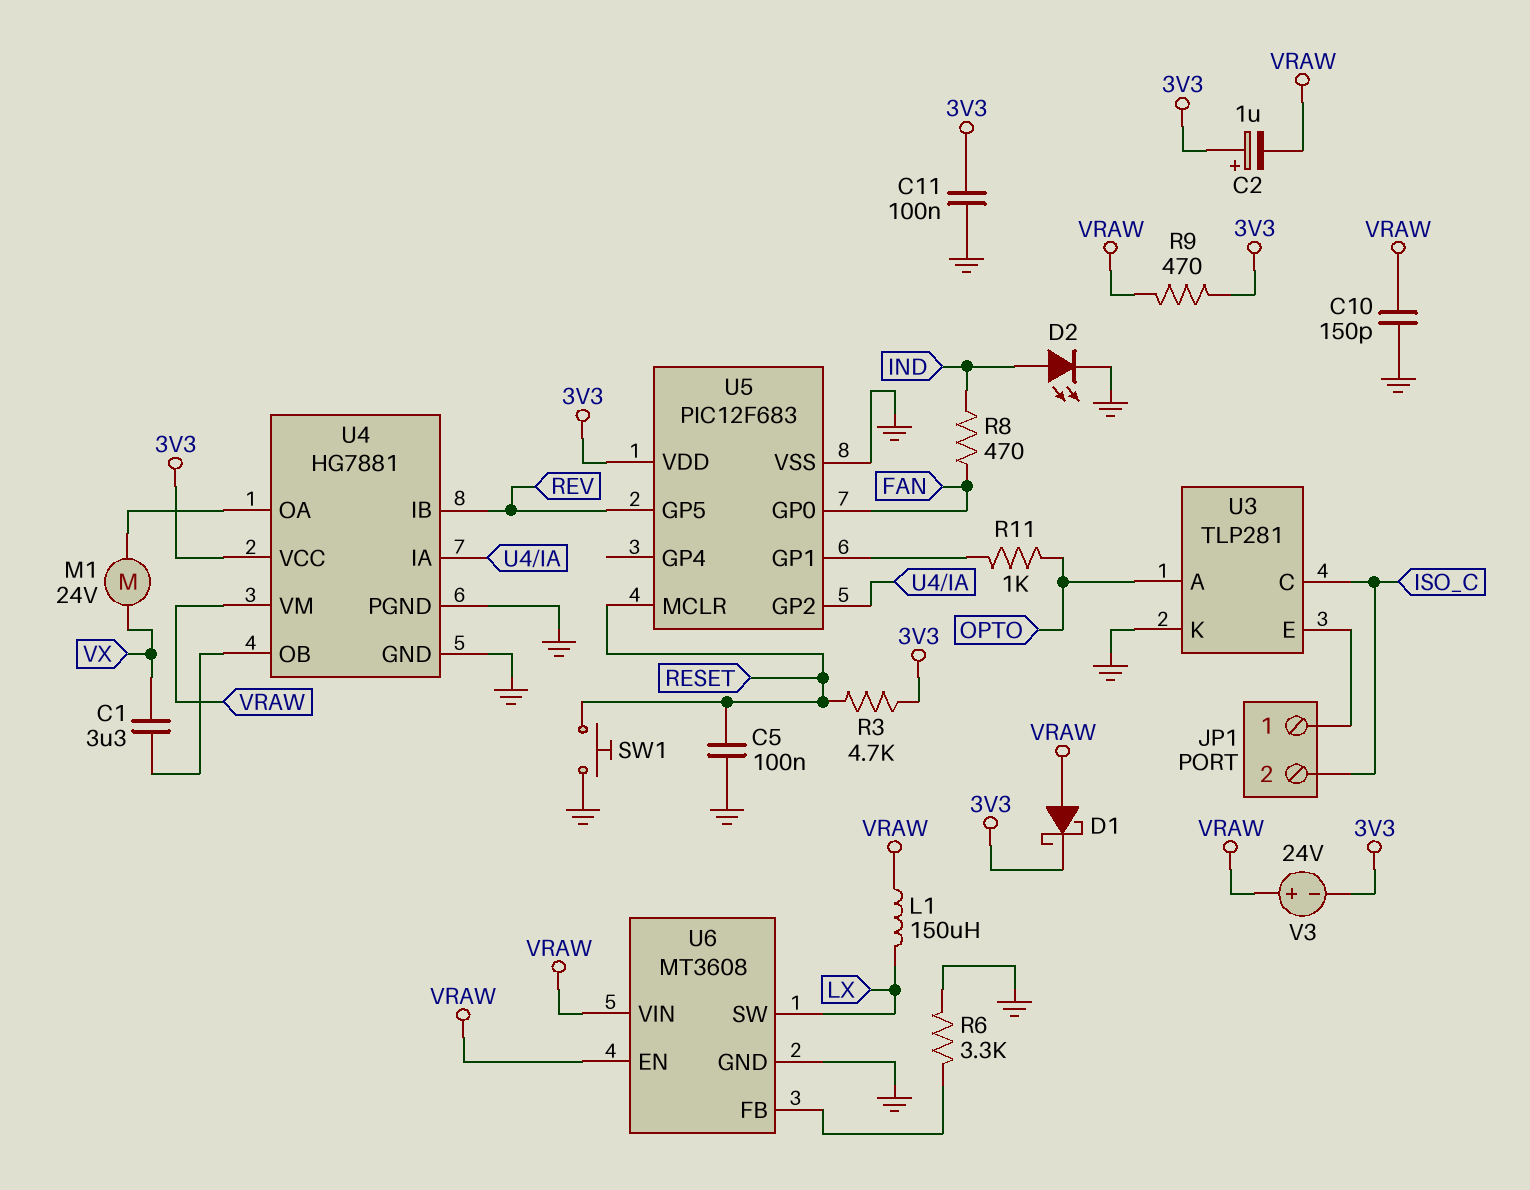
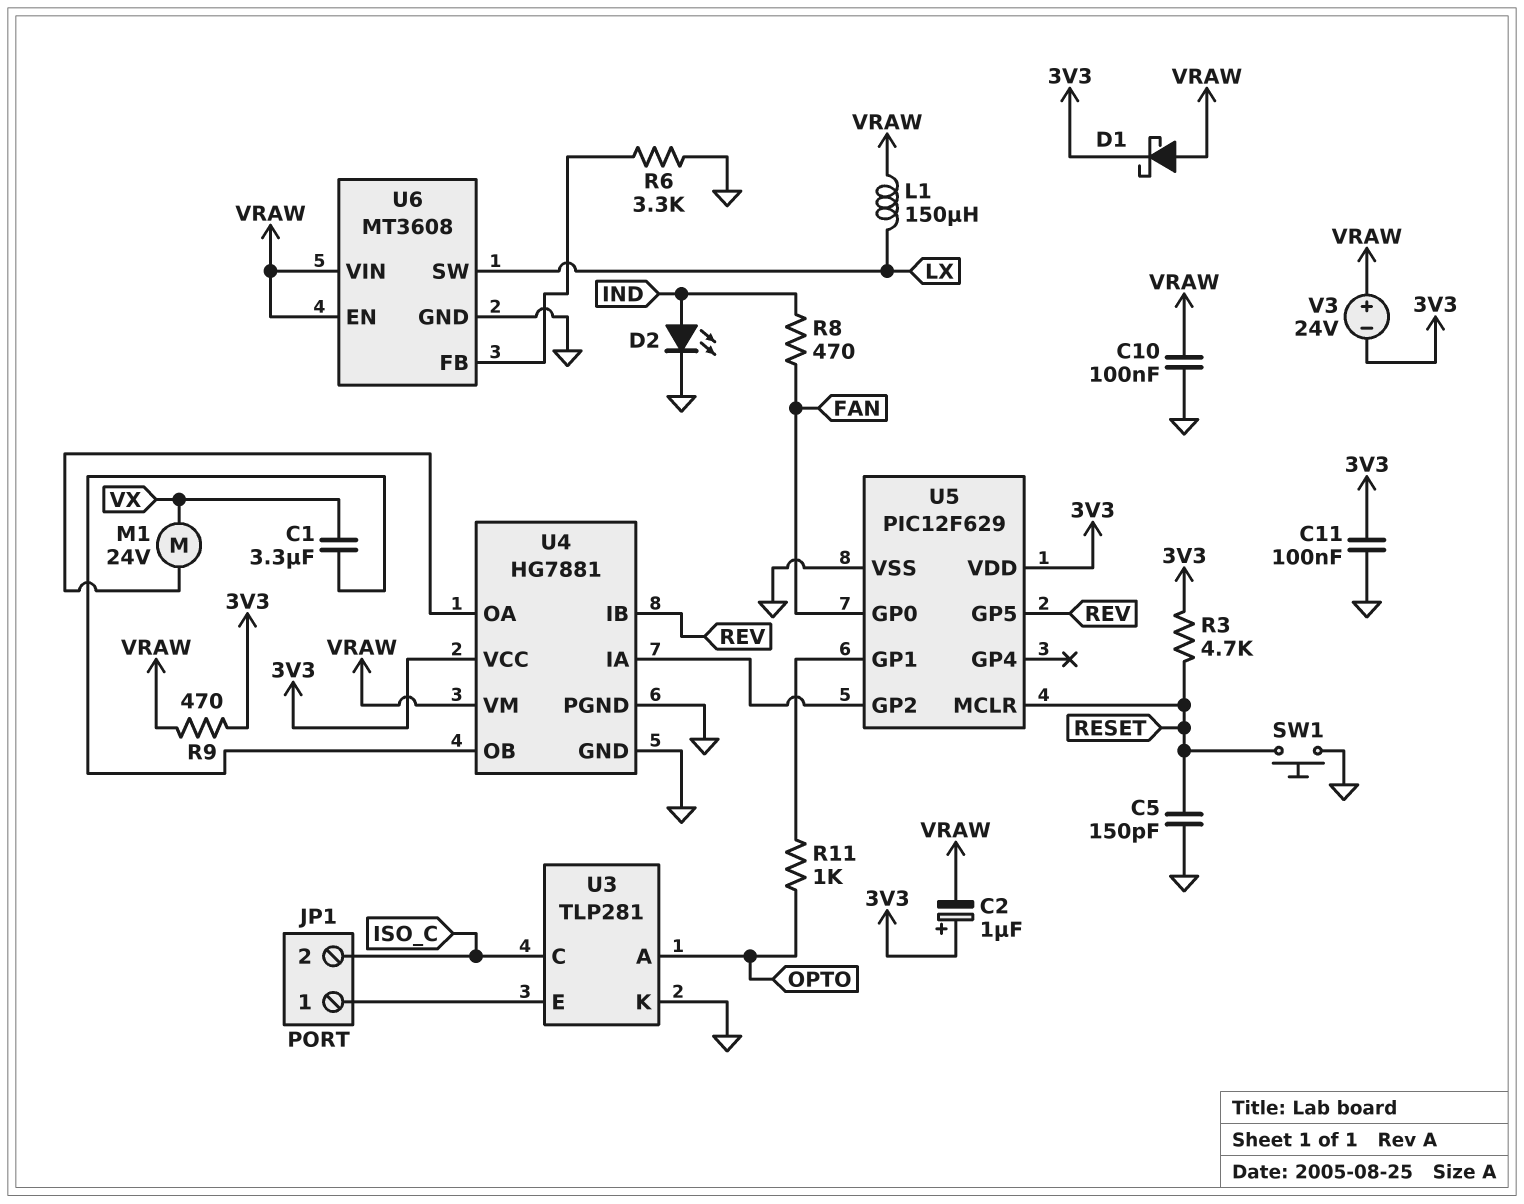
C5: 100nF (GND, RESET) -> 150pF (GND, RESET)
C10: 150pF (GND, VRAW) -> 100nF (GND, VRAW)
U5: PIC12F683 -> PIC12F629

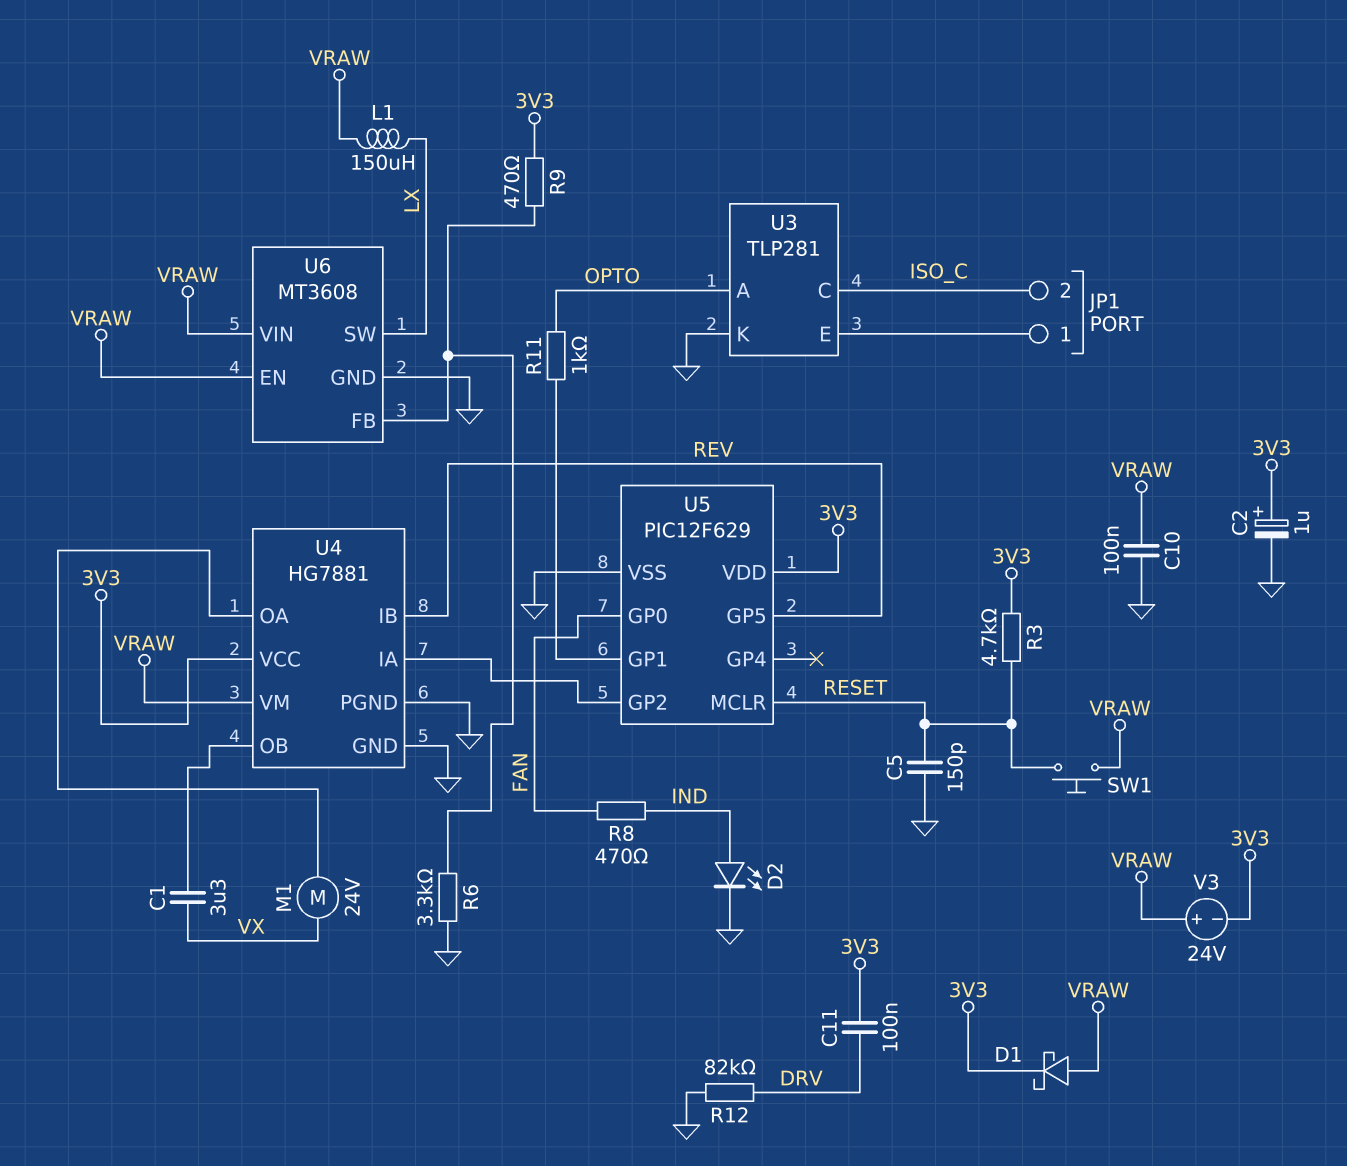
C2: 1uF (plus 3V3, minus VRAW) -> 1uF (plus 3V3, minus GND)
C11: 100nF (3V3, GND) -> 100nF (3V3, DRV)
R9: 470 (3V3, VRAW) -> 470 (3V3, U6/FB)
R12: none -> 82k (DRV, GND)
SW1: button (GND, RESET) -> button (RESET, VRAW)

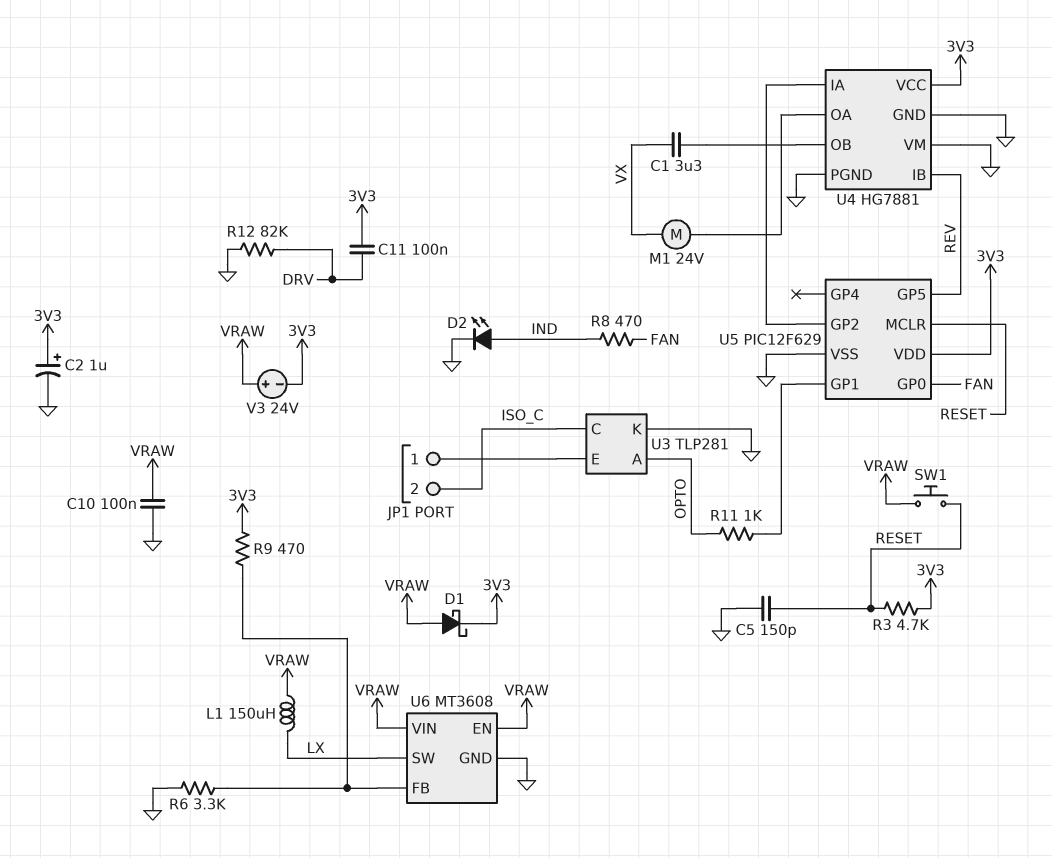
U4 pin VM: VRAW -> GND

